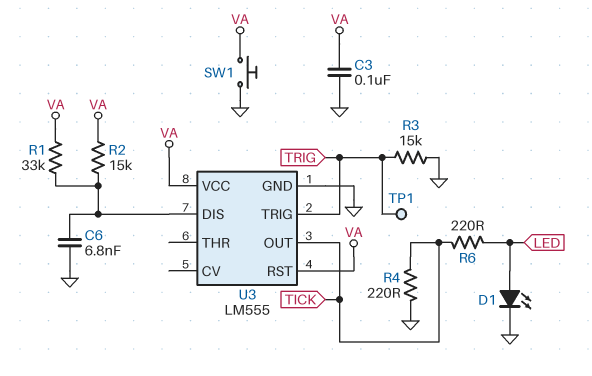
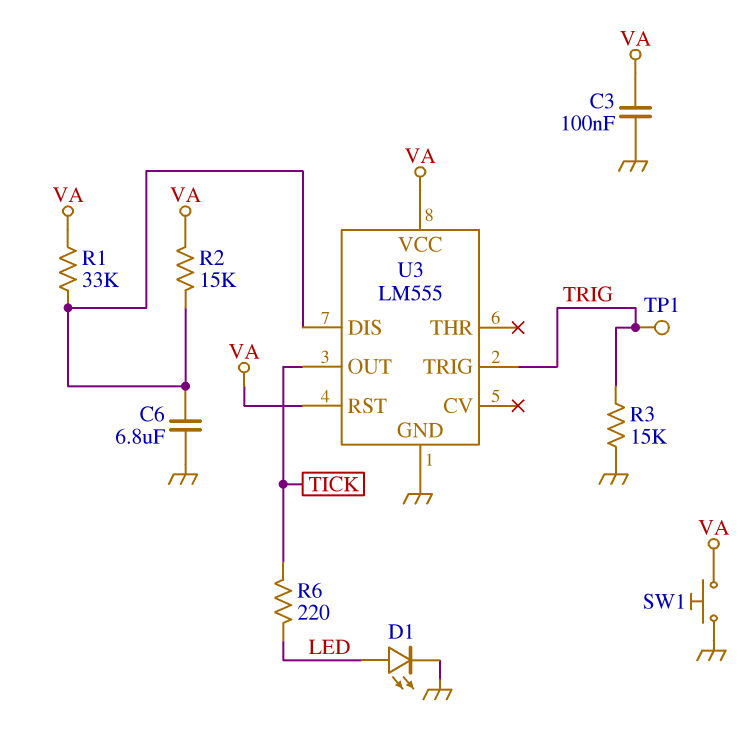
C6: 6.8nF (GND, U3/DIS) -> 6.8uF (GND, U3/DIS)
R4: 220 (GND, TICK) -> none

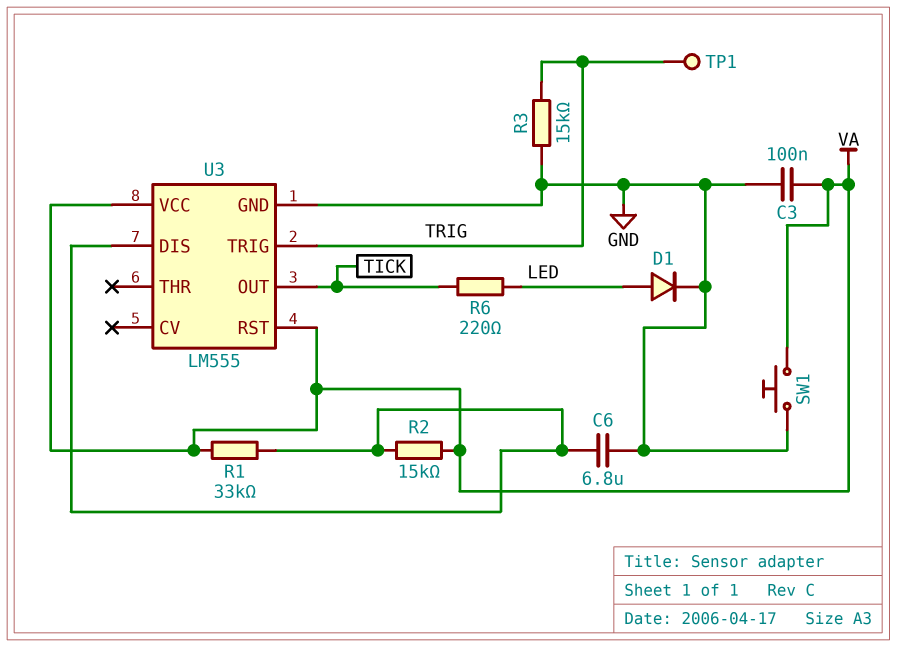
D1: LED (A LED, K GND) -> diode (A LED, K GND)

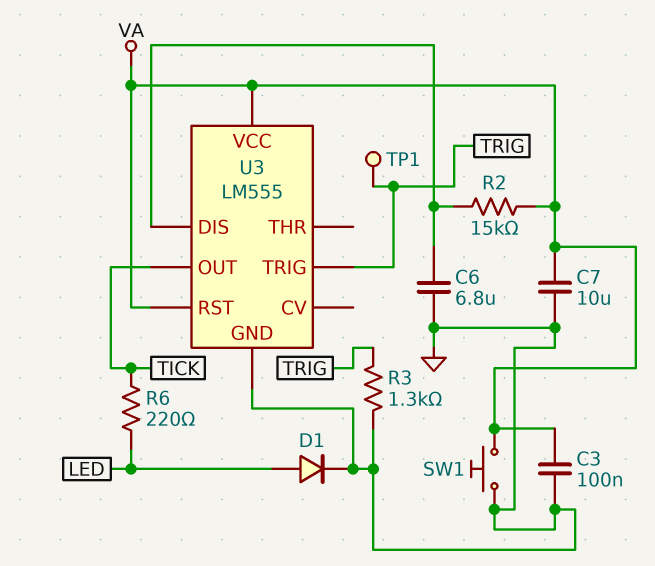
C7: none -> 10uF (GND, VA)
R1: 33k (U3/DIS, VA) -> none
R3: 15k (GND, TRIG) -> 1.3k (GND, TRIG)

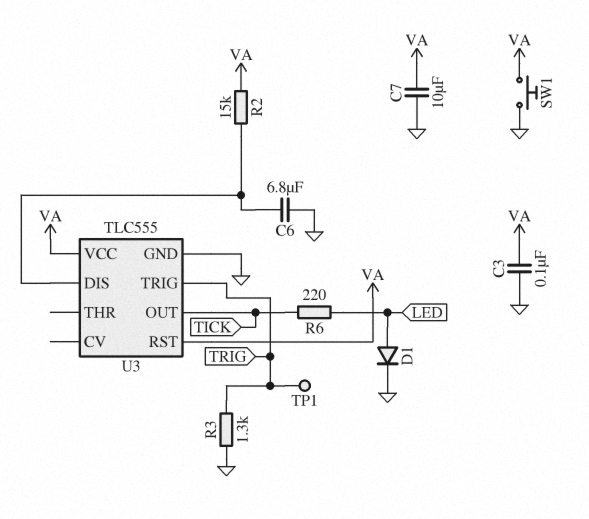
U3: LM555 -> TLC555

